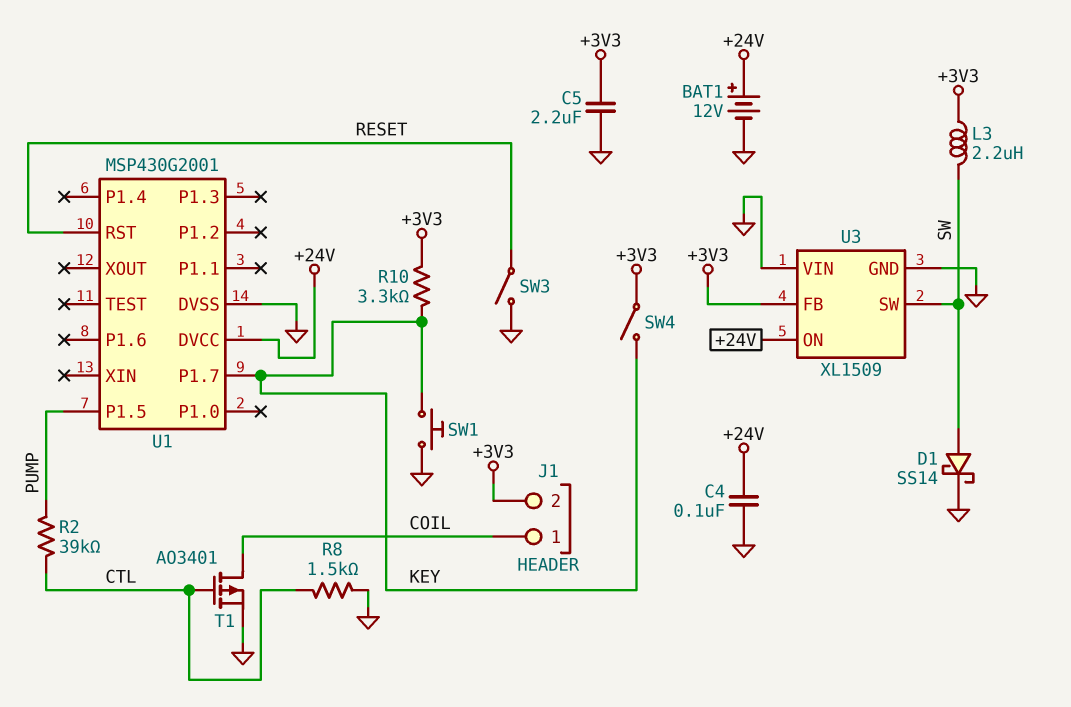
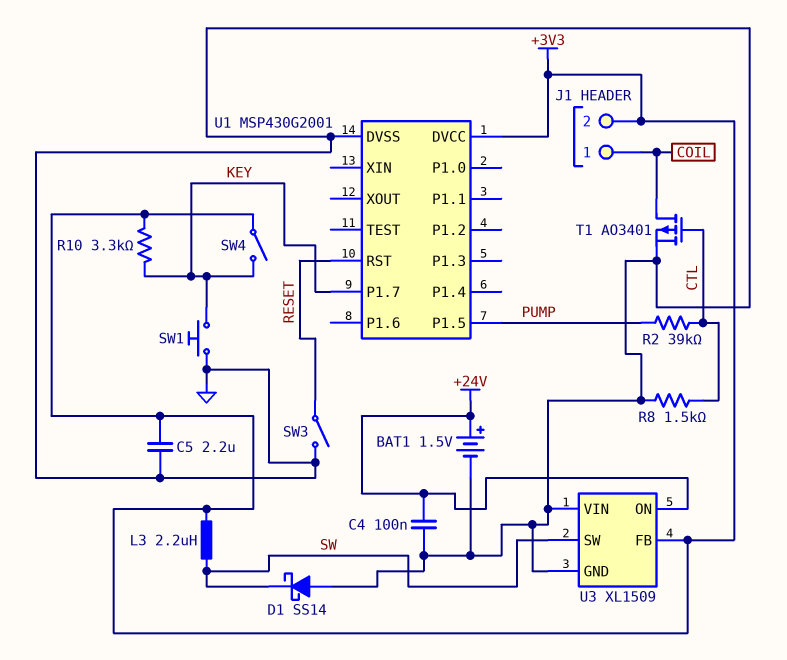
BAT1: 12V (plus +24V, minus GND) -> 1.5V (plus +24V, minus GND)
D1: schottky SS14 (A SW, K GND) -> schottky SS14 (A GND, K SW)
U1 pin DVCC: +24V -> +3V3

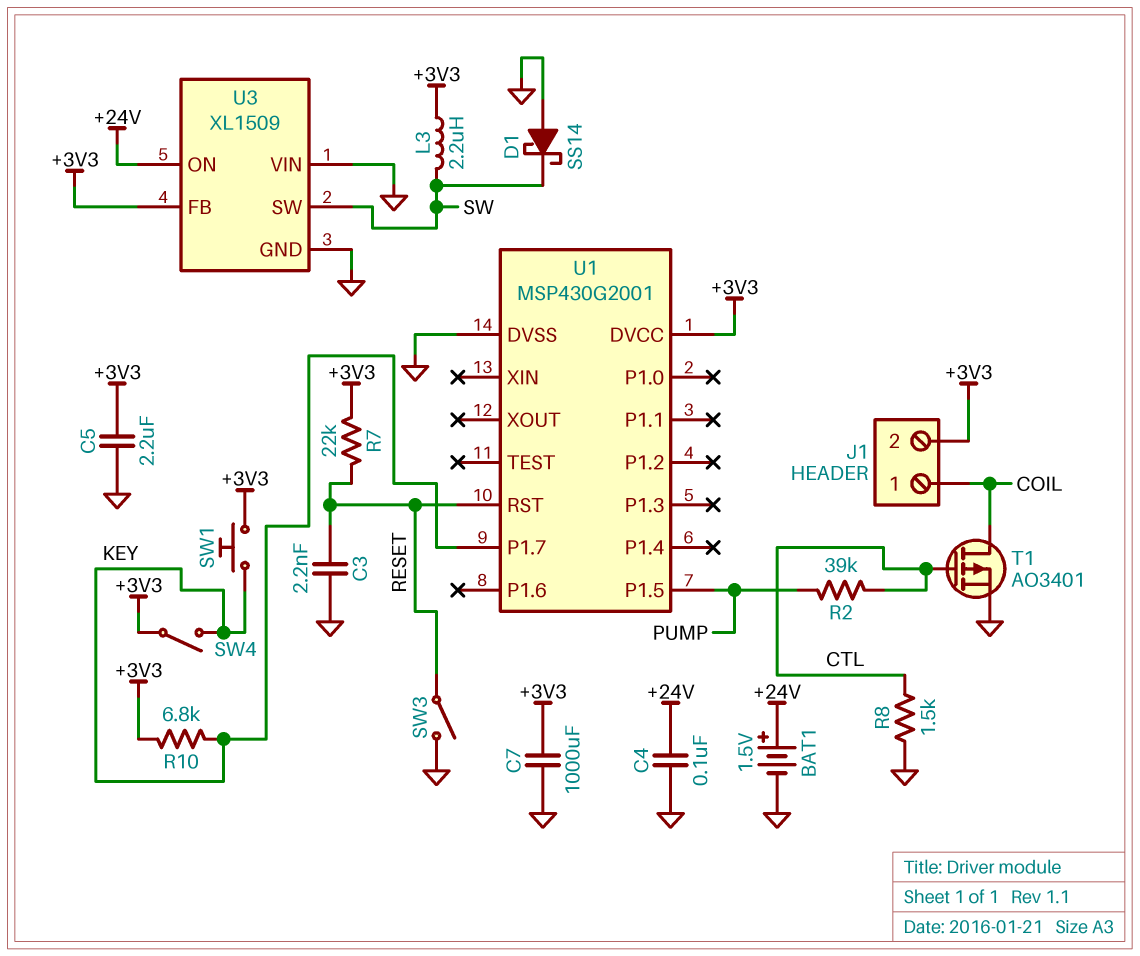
C3: none -> 2.2nF (GND, RESET)
C7: none -> 1000uF (+3V3, GND)
R7: none -> 22k (+3V3, RESET)
R10: 3.3k (+3V3, KEY) -> 6.8k (+3V3, KEY)
SW1: button (GND, KEY) -> button (+3V3, KEY)

